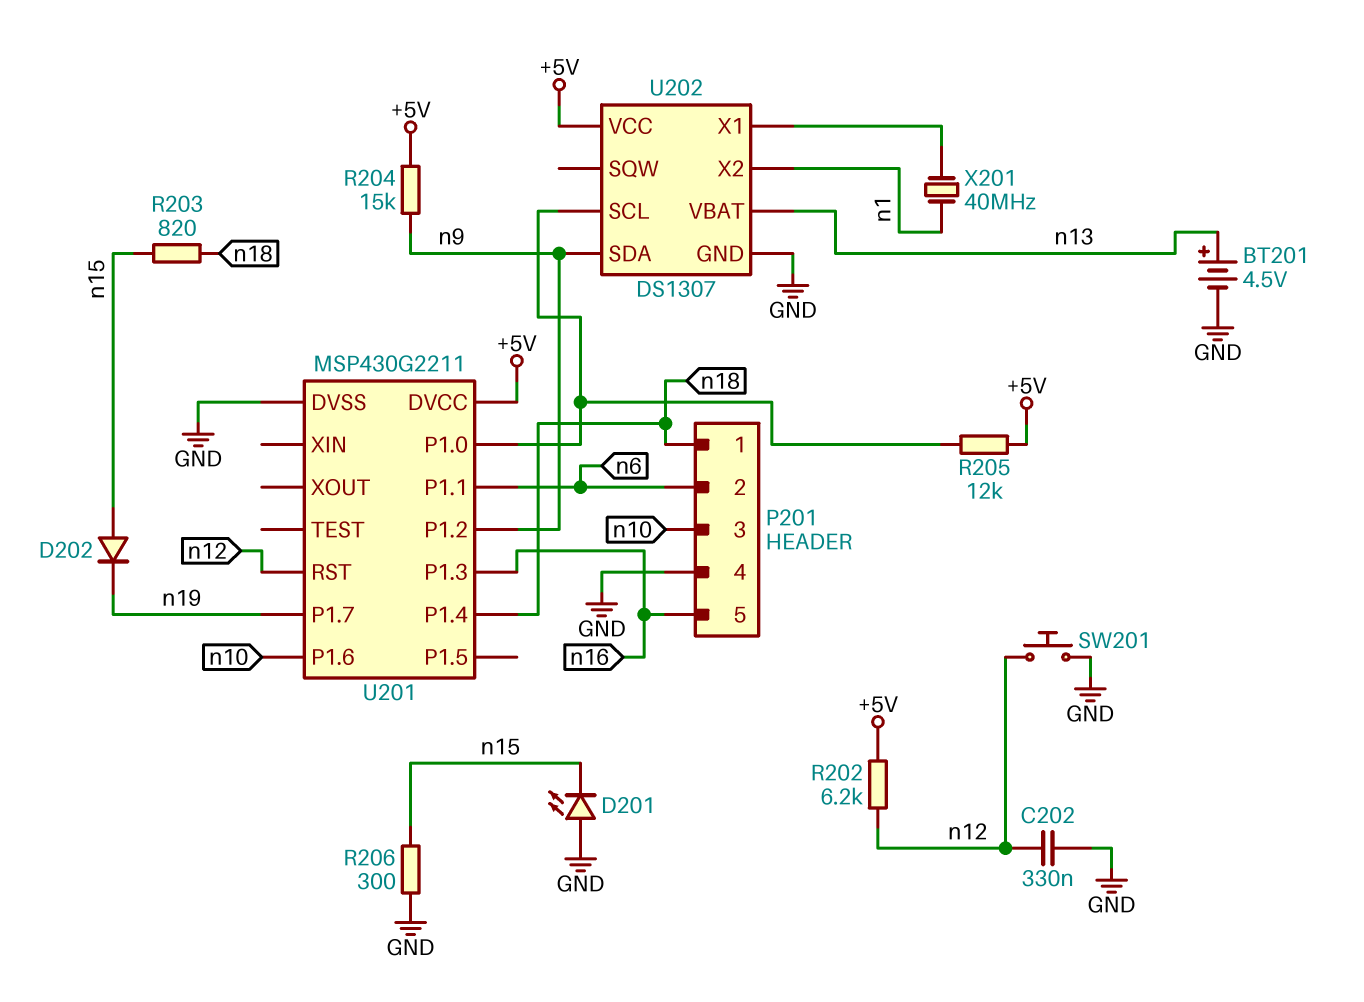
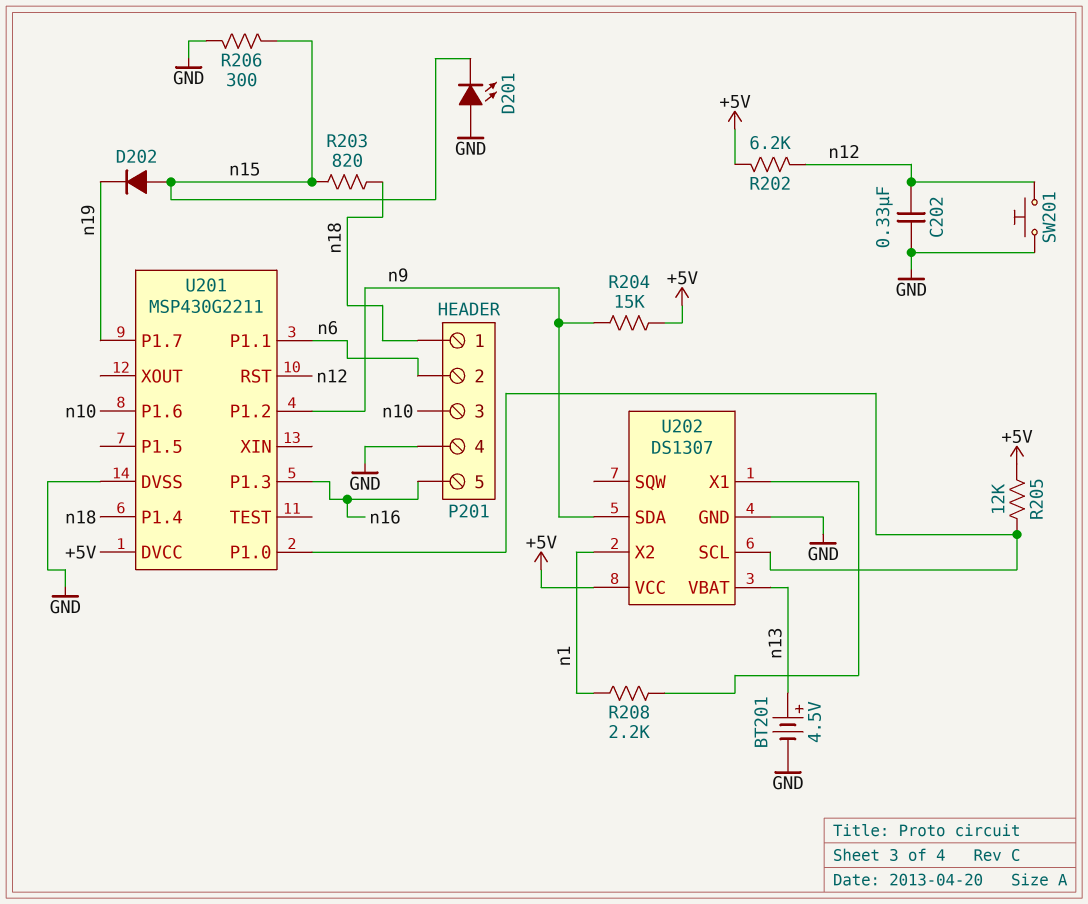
R208: none -> 2.2k (U202/X1, n1)
X201: 40MHz (U202/X1, n1) -> none

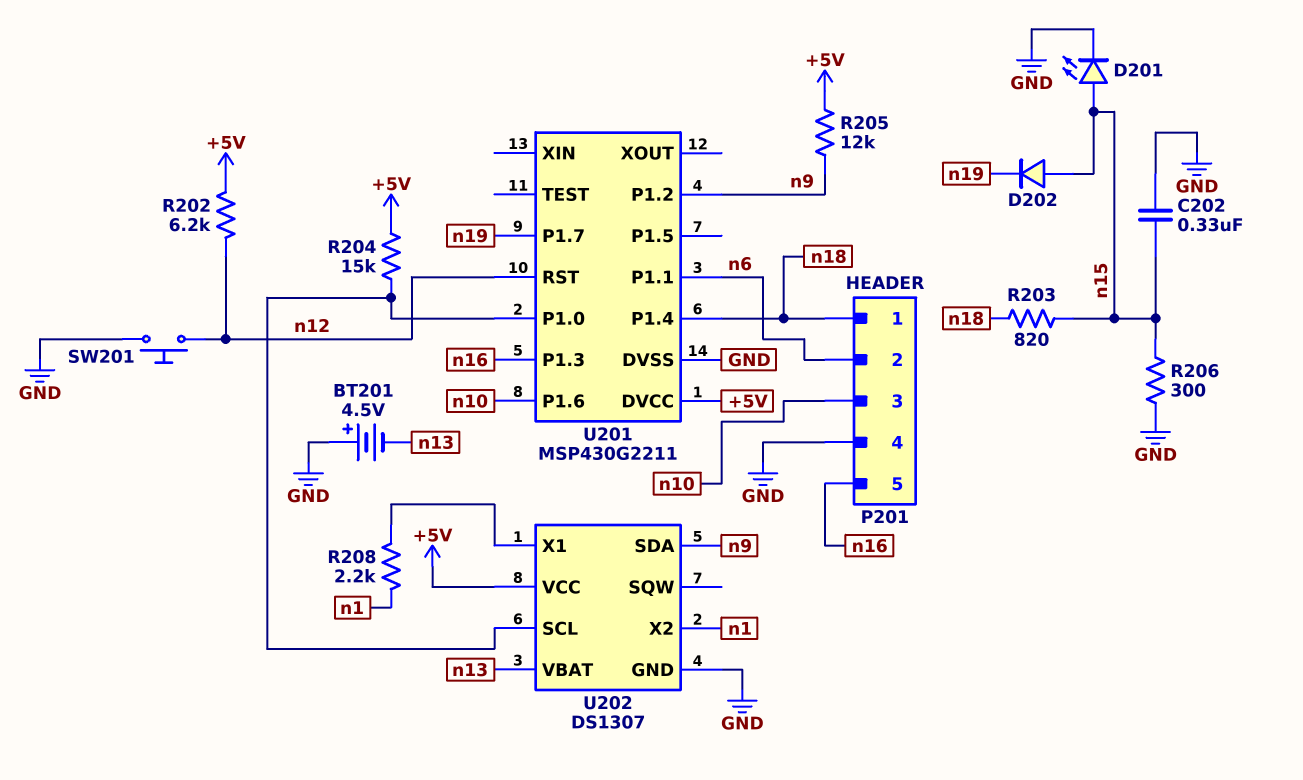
BT201: 4.5V (plus n13, minus GND) -> 4.5V (plus GND, minus n13)
C202: 330nF (GND, n12) -> 330nF (GND, n15)
D201: LED (A GND, K n15) -> LED (A n15, K GND)
R204: 15k (+5V, n9) -> 15k (+5V, U201/P1.0)
R205: 12k (+5V, U201/P1.0) -> 12k (+5V, n9)

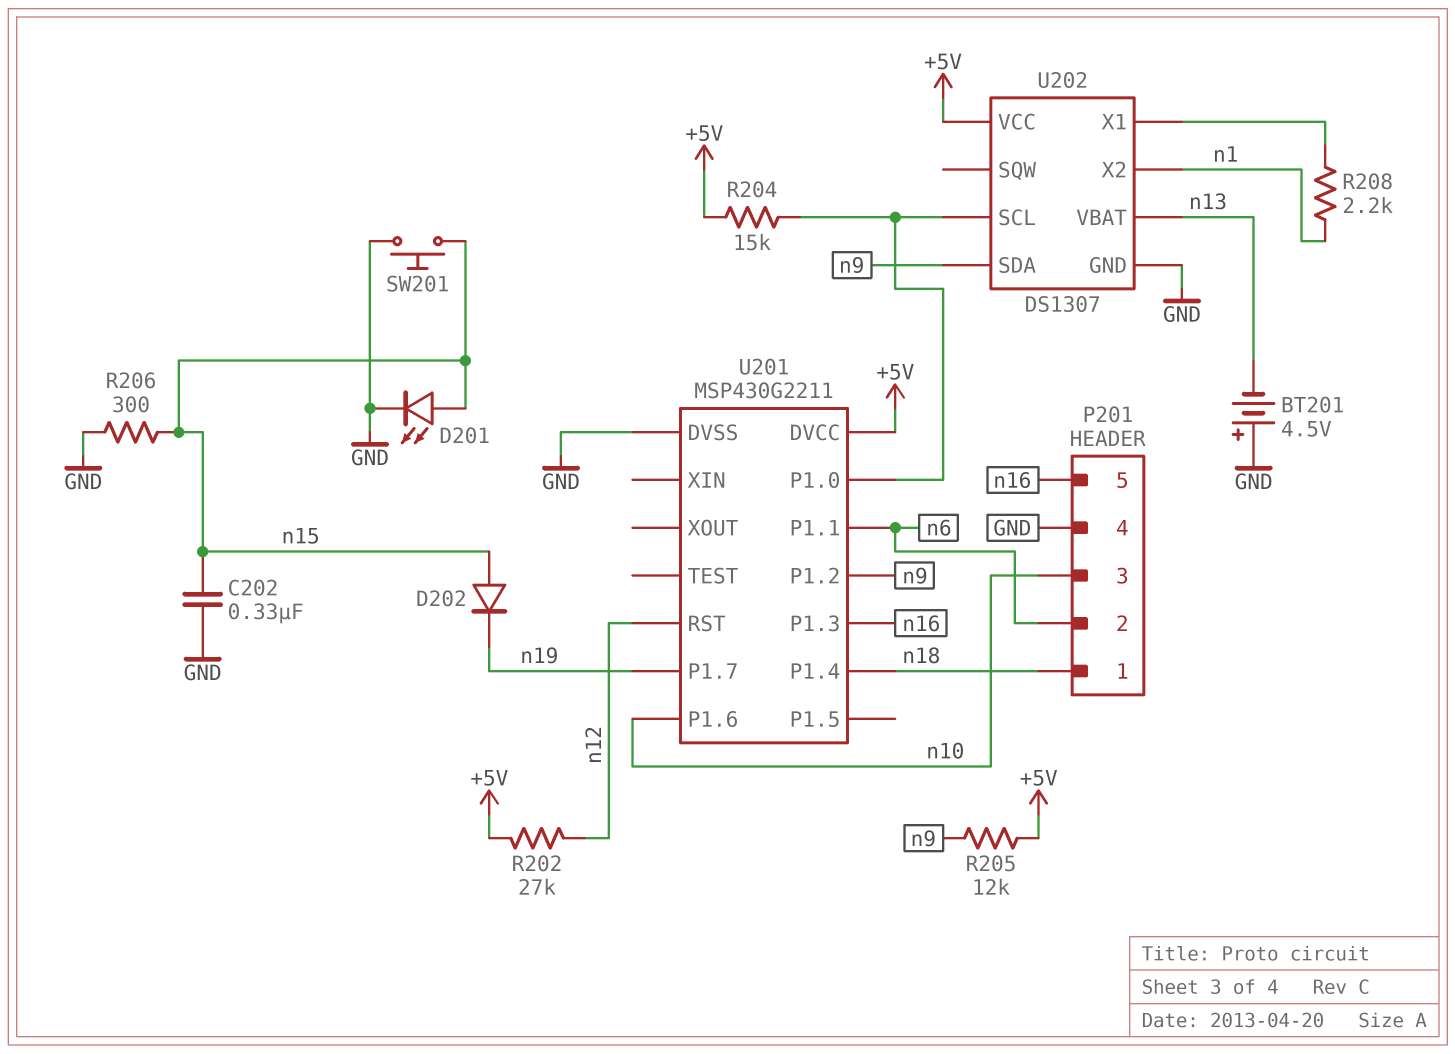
R202: 6.2k (+5V, n12) -> 27k (+5V, n12)
R203: 820 (n15, n18) -> none
SW201: button (GND, n12) -> button (GND, n15)

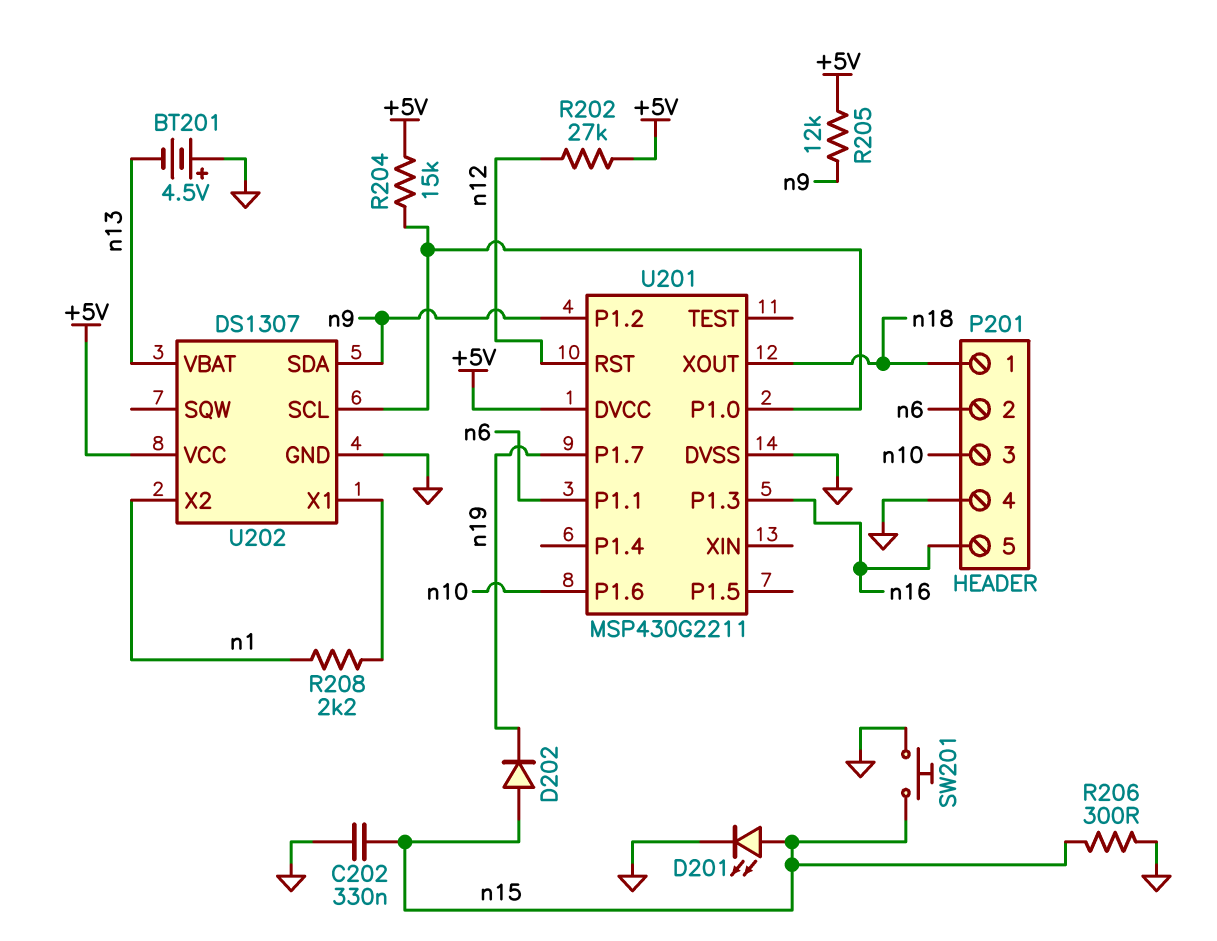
U201 pin P1.4: n18 -> none
U201 pin XOUT: none -> n18

